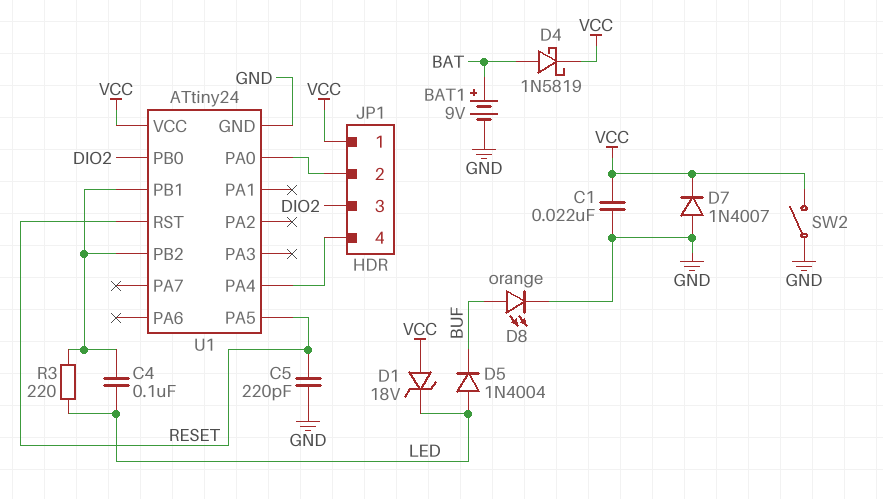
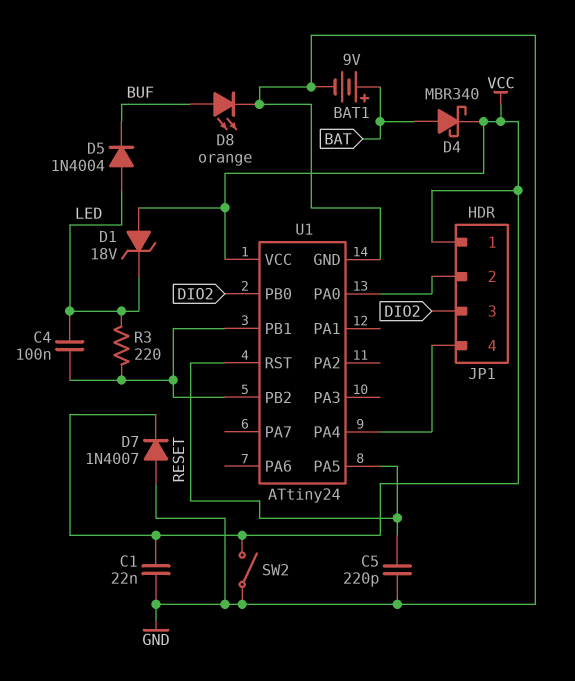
D4: schottky 1N5819 (A BAT, K VCC) -> schottky MBR340 (A BAT, K VCC)

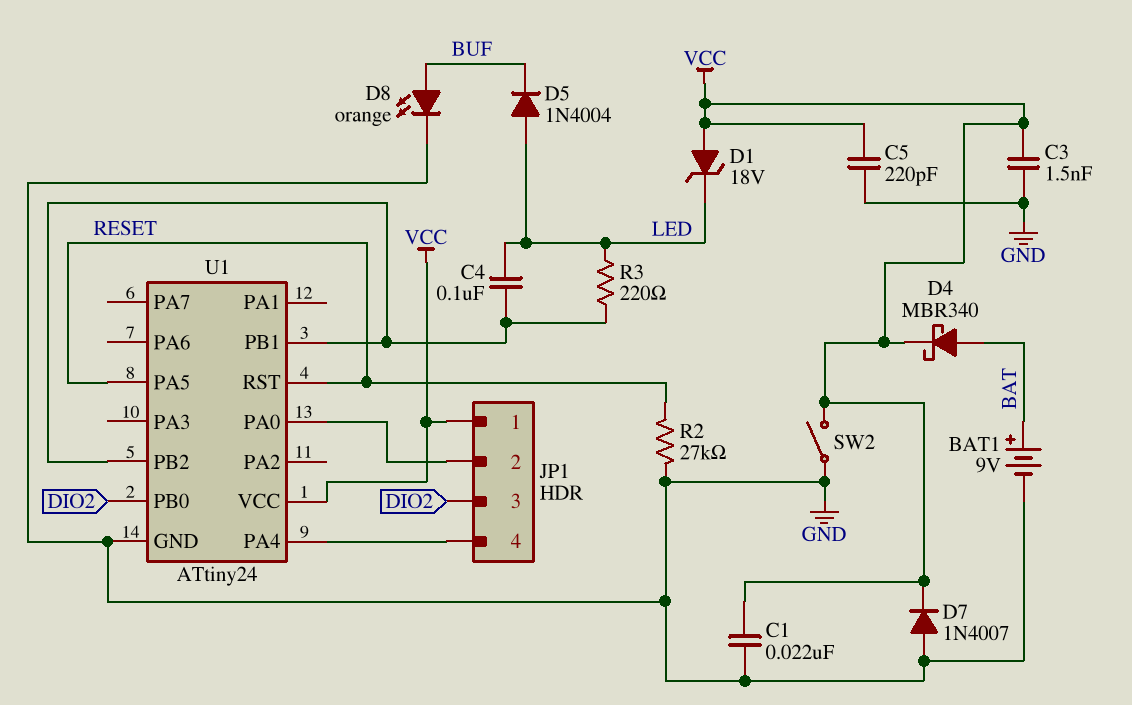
C3: none -> 1.5nF (GND, VCC)
C5: 220pF (GND, RESET) -> 220pF (GND, VCC)
R2: none -> 27k (GND, RESET)

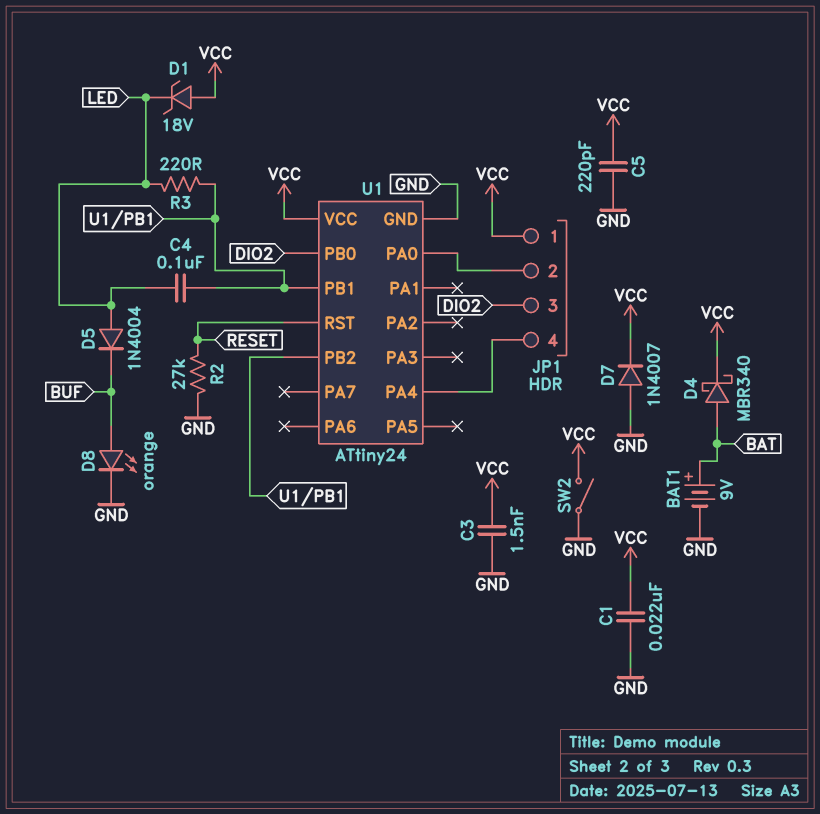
U1 pin PA5: RESET -> none

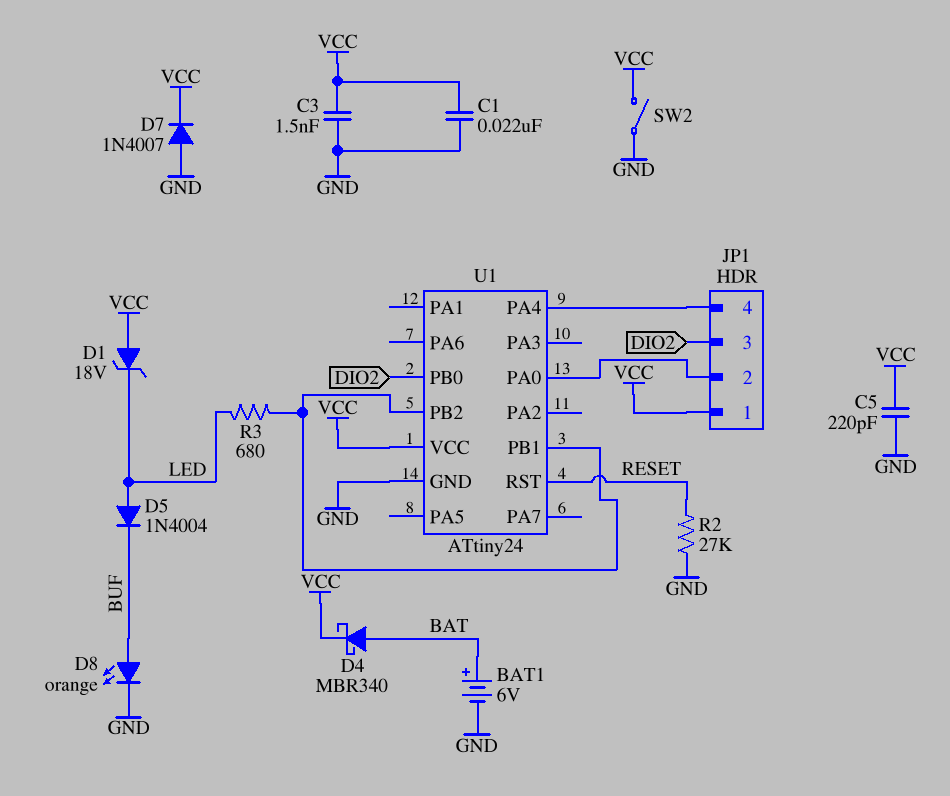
BAT1: 9V (plus BAT, minus GND) -> 6V (plus BAT, minus GND)
C4: 100nF (LED, U1/PB1) -> none
R3: 220 (LED, U1/PB1) -> 680 (LED, U1/PB1)

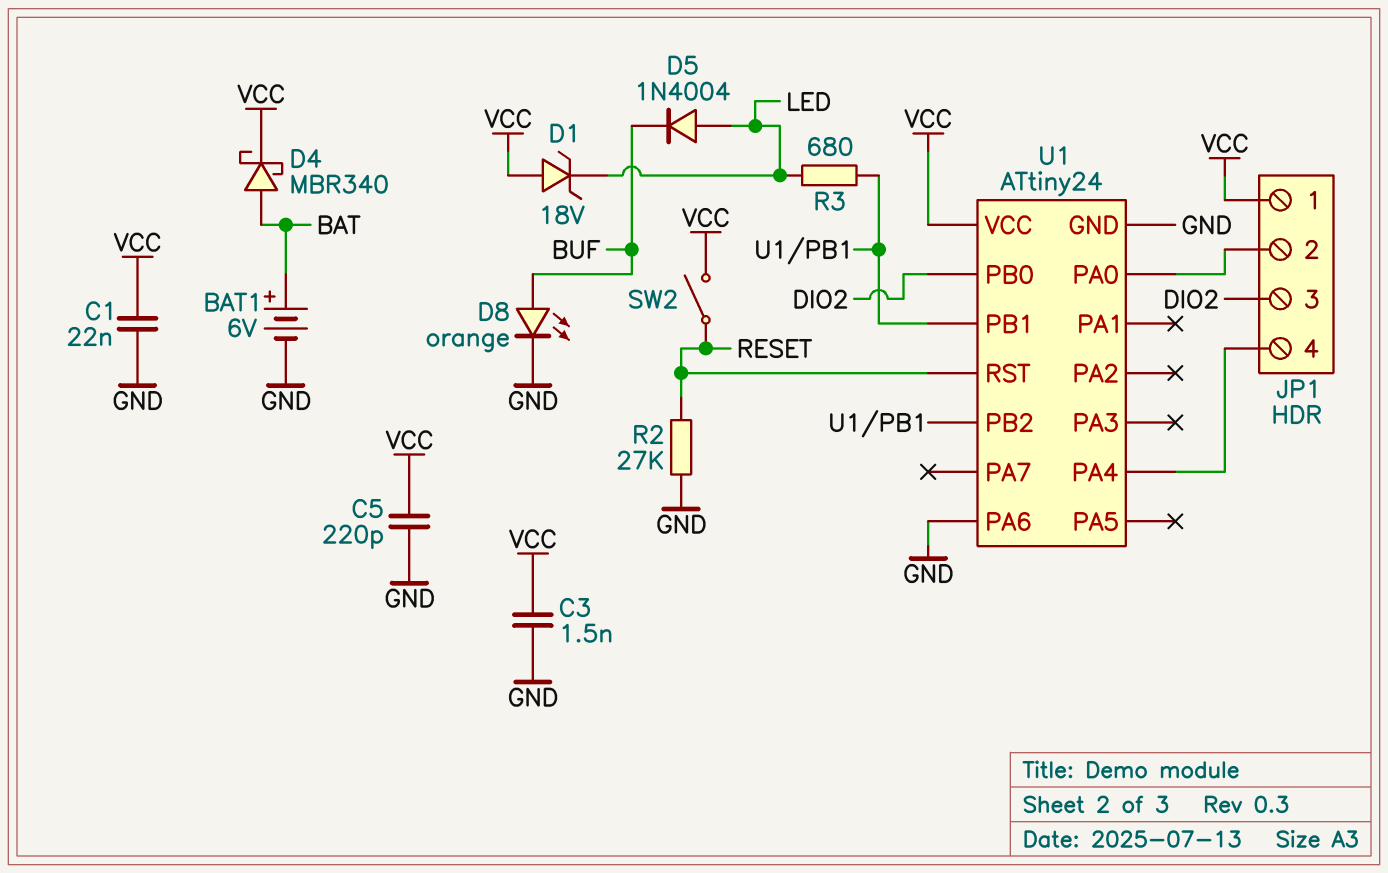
D7: diode 1N4007 (A GND, K VCC) -> none
SW2: switch (GND, VCC) -> switch (RESET, VCC)
U1 pin PA6: none -> GND

